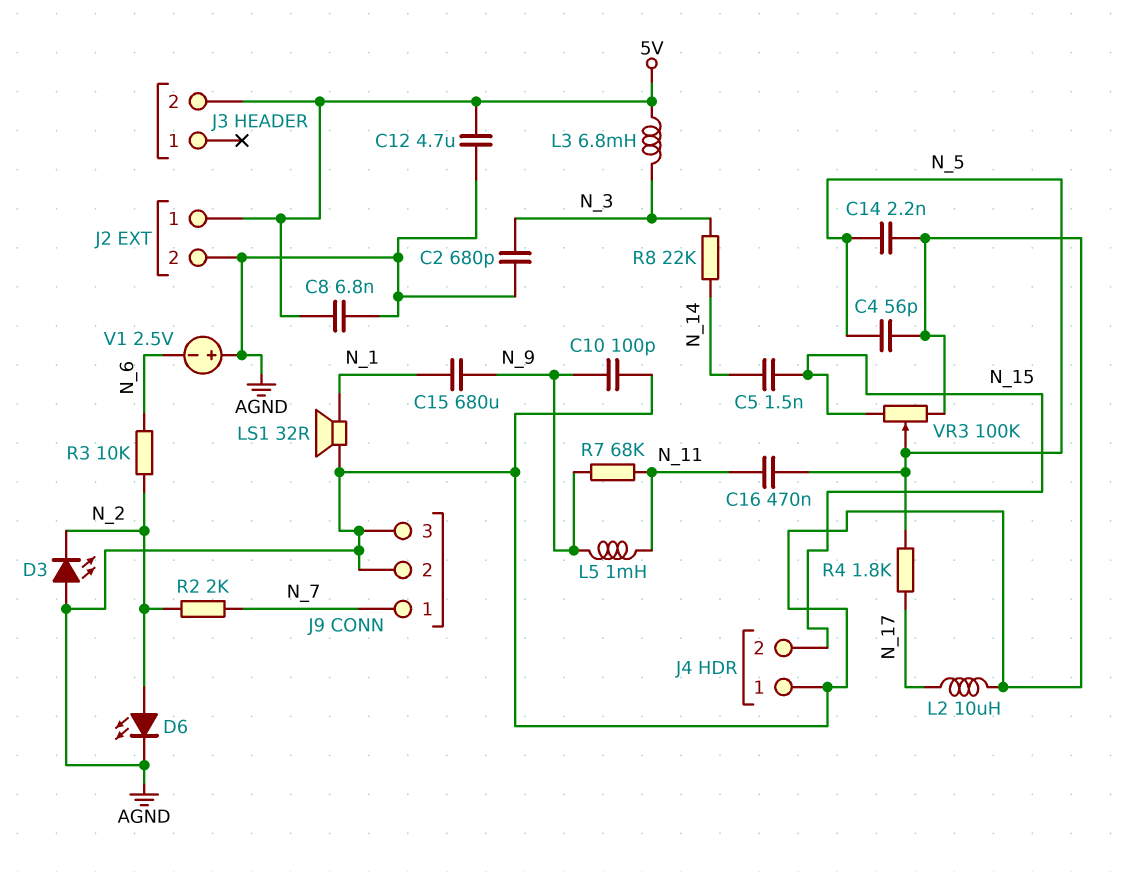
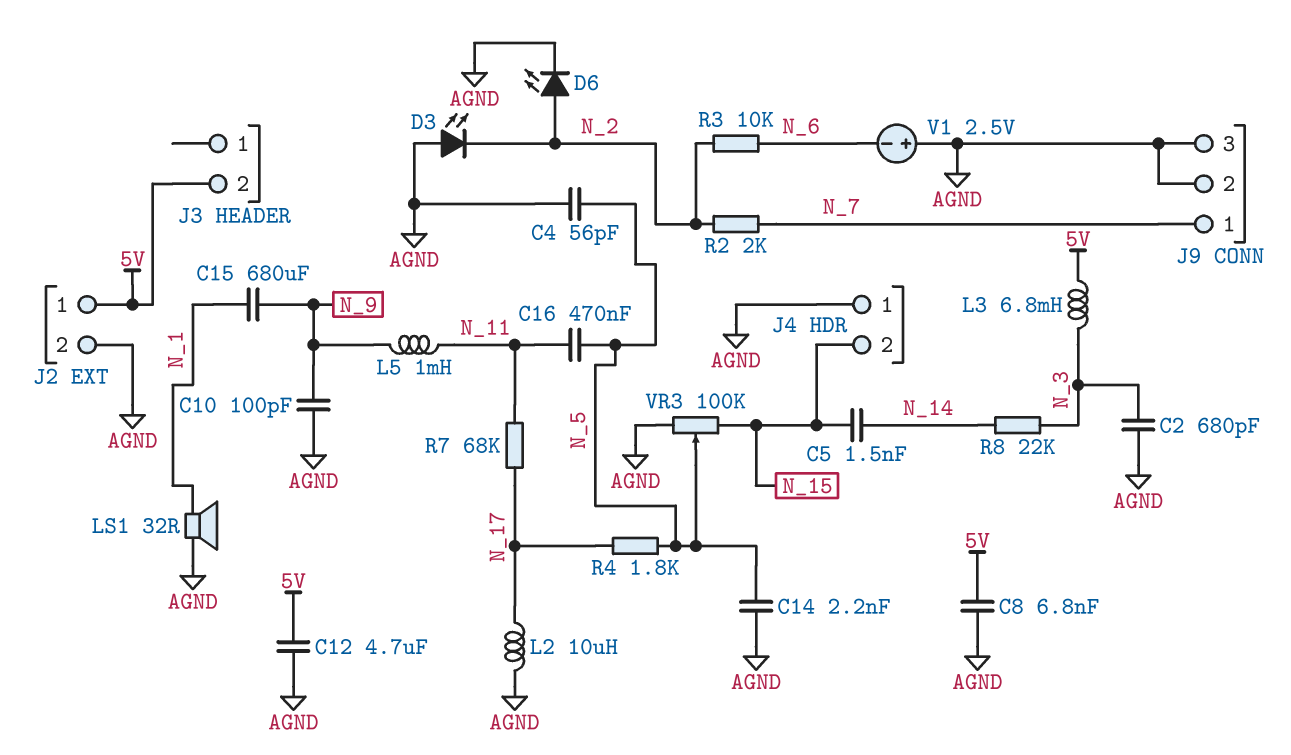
R7: 68k (N_9, N_11) -> 68k (N_11, N_17)

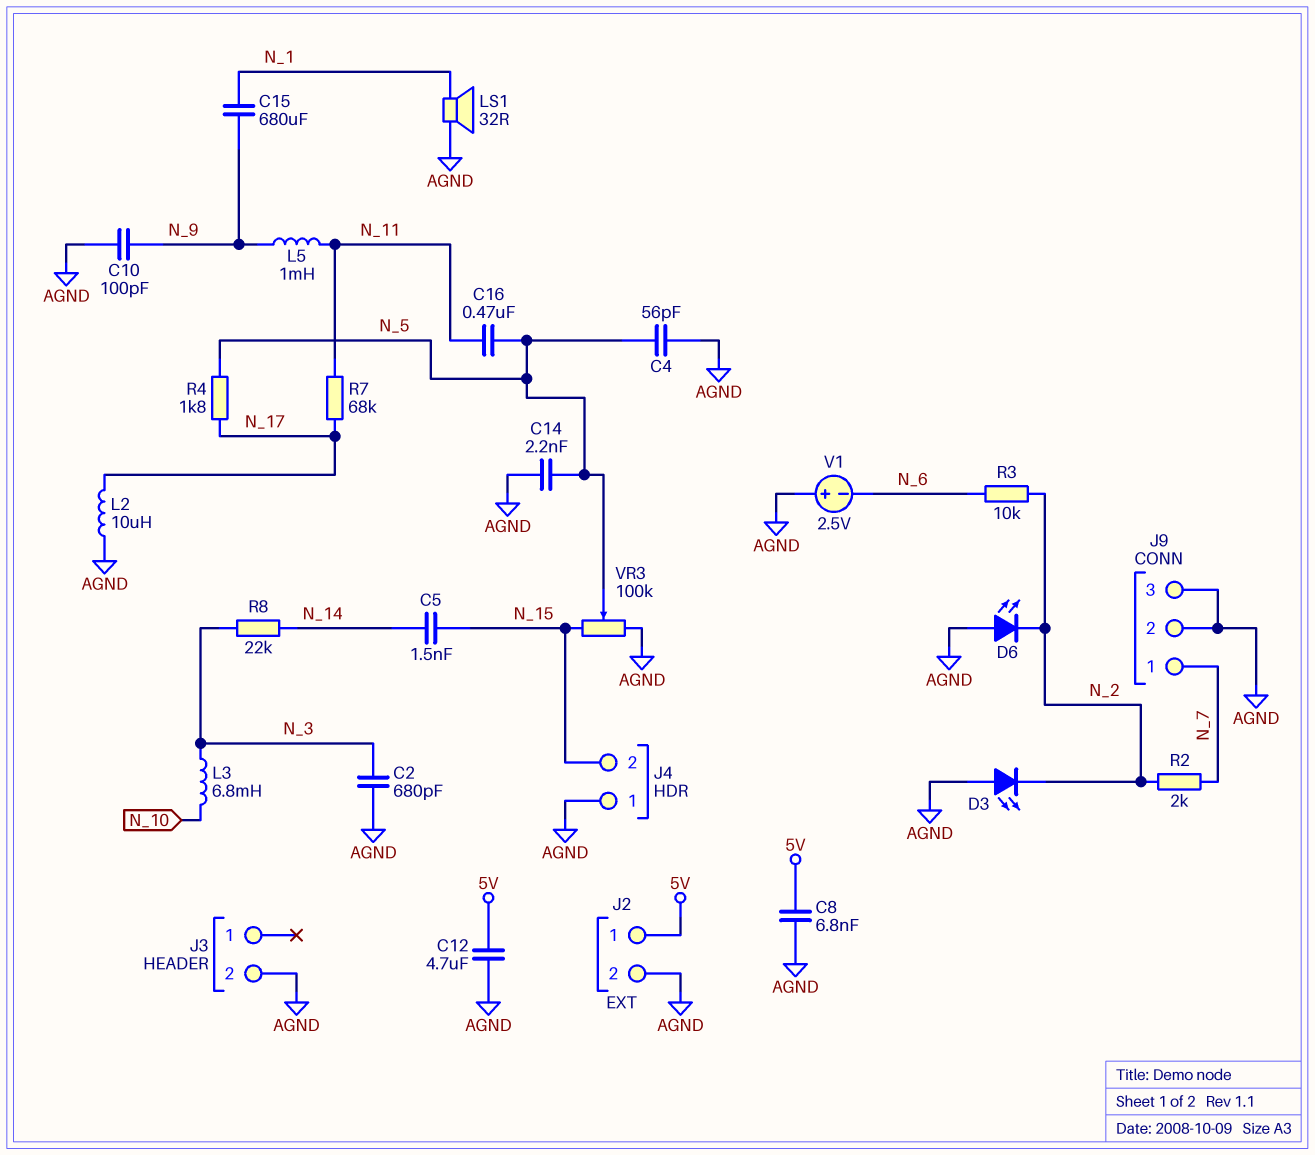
D6: LED (A N_2, K AGND) -> LED (A AGND, K N_2)
J3 pin 2: 5V -> AGND
L3: 6.8mH (5V, N_3) -> 6.8mH (N_3, N_10)

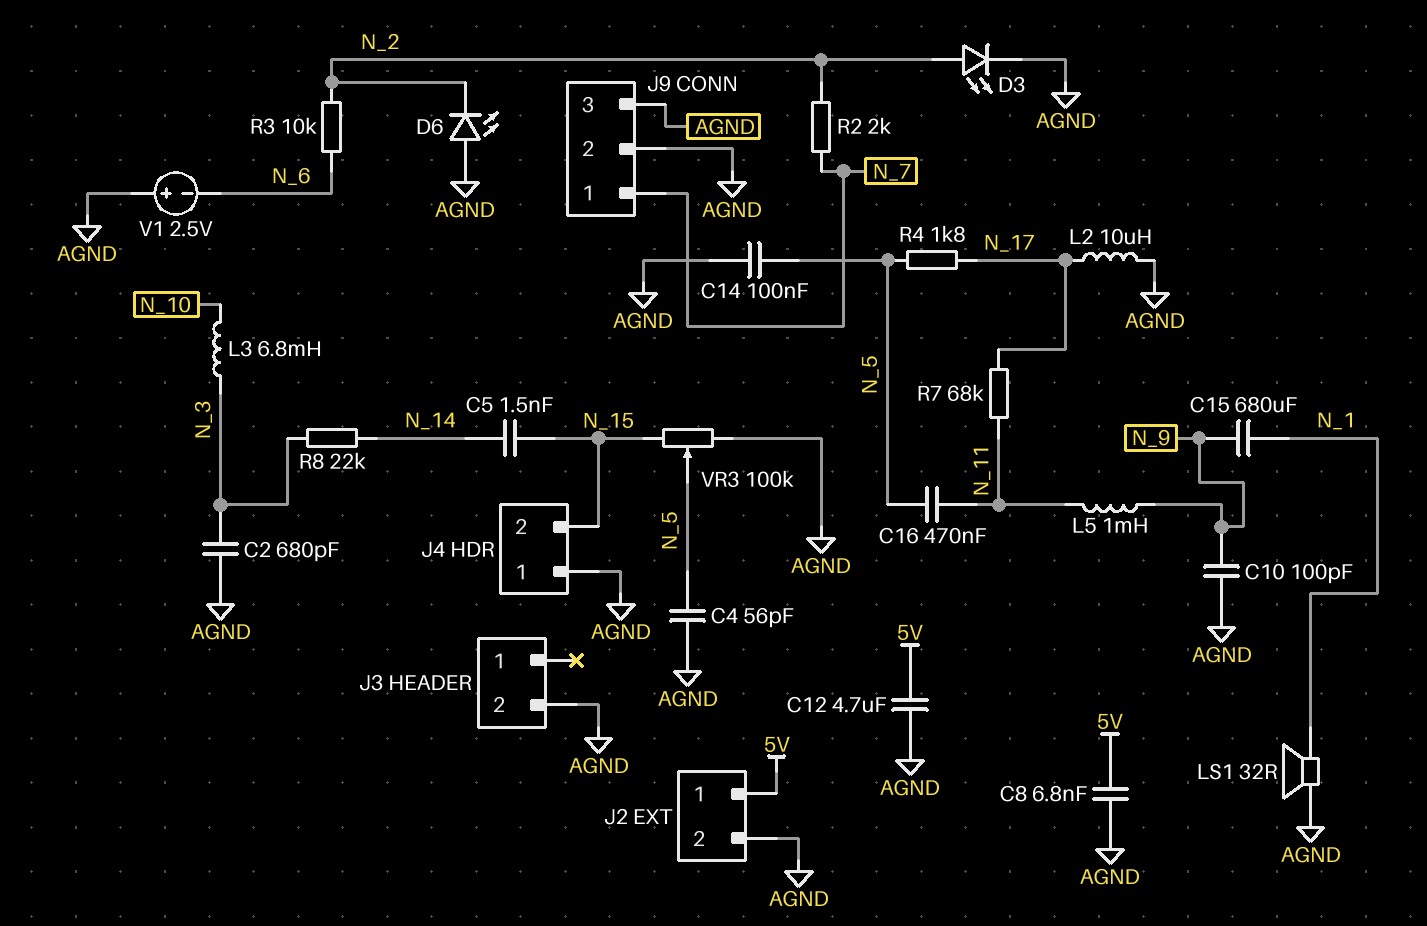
C14: 2.2nF (AGND, N_5) -> 100nF (AGND, N_5)
D3: LED (A AGND, K N_2) -> LED (A N_2, K AGND)

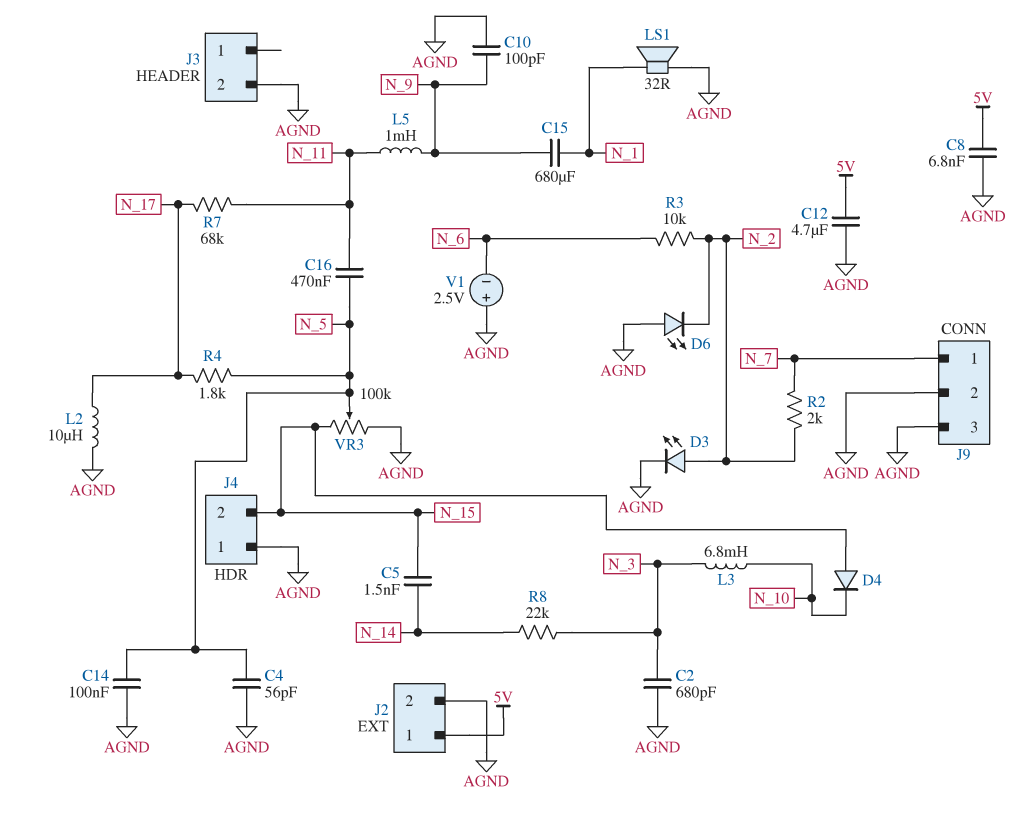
D4: none -> diode (A N_15, K N_10)

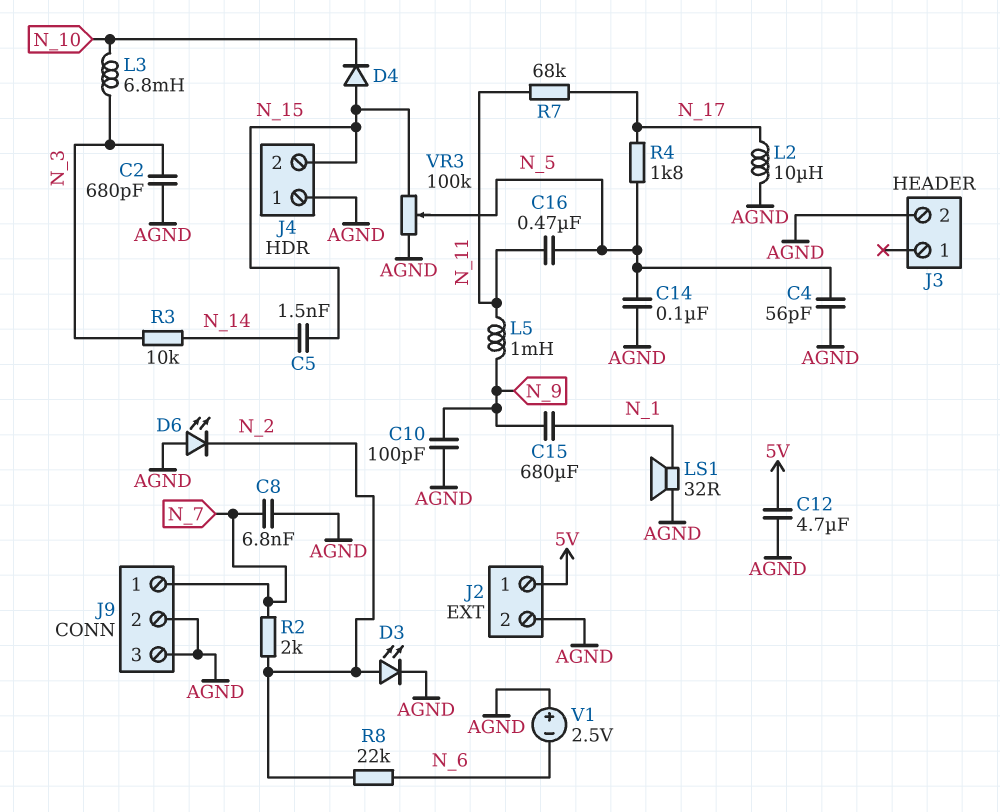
C8: 6.8nF (5V, AGND) -> 6.8nF (AGND, N_7)
R3: 10k (N_2, N_6) -> 10k (N_3, N_14)
R8: 22k (N_3, N_14) -> 22k (N_2, N_6)

